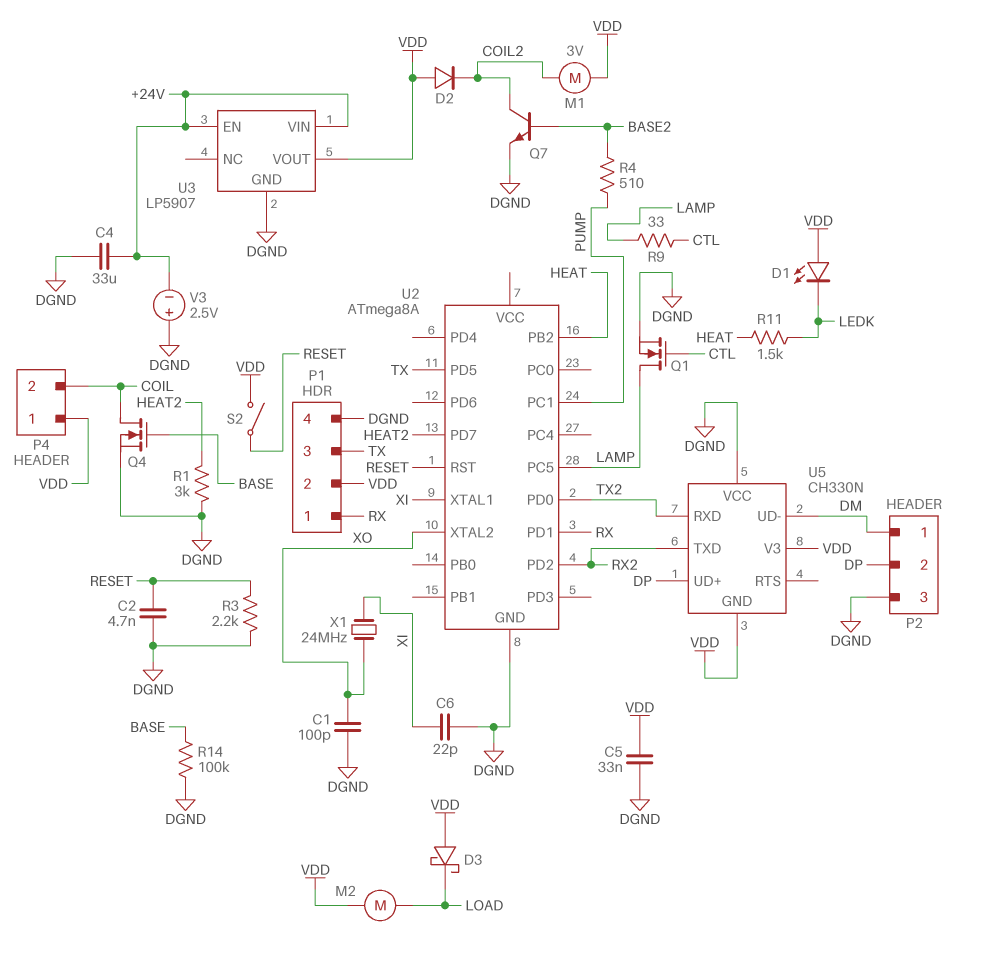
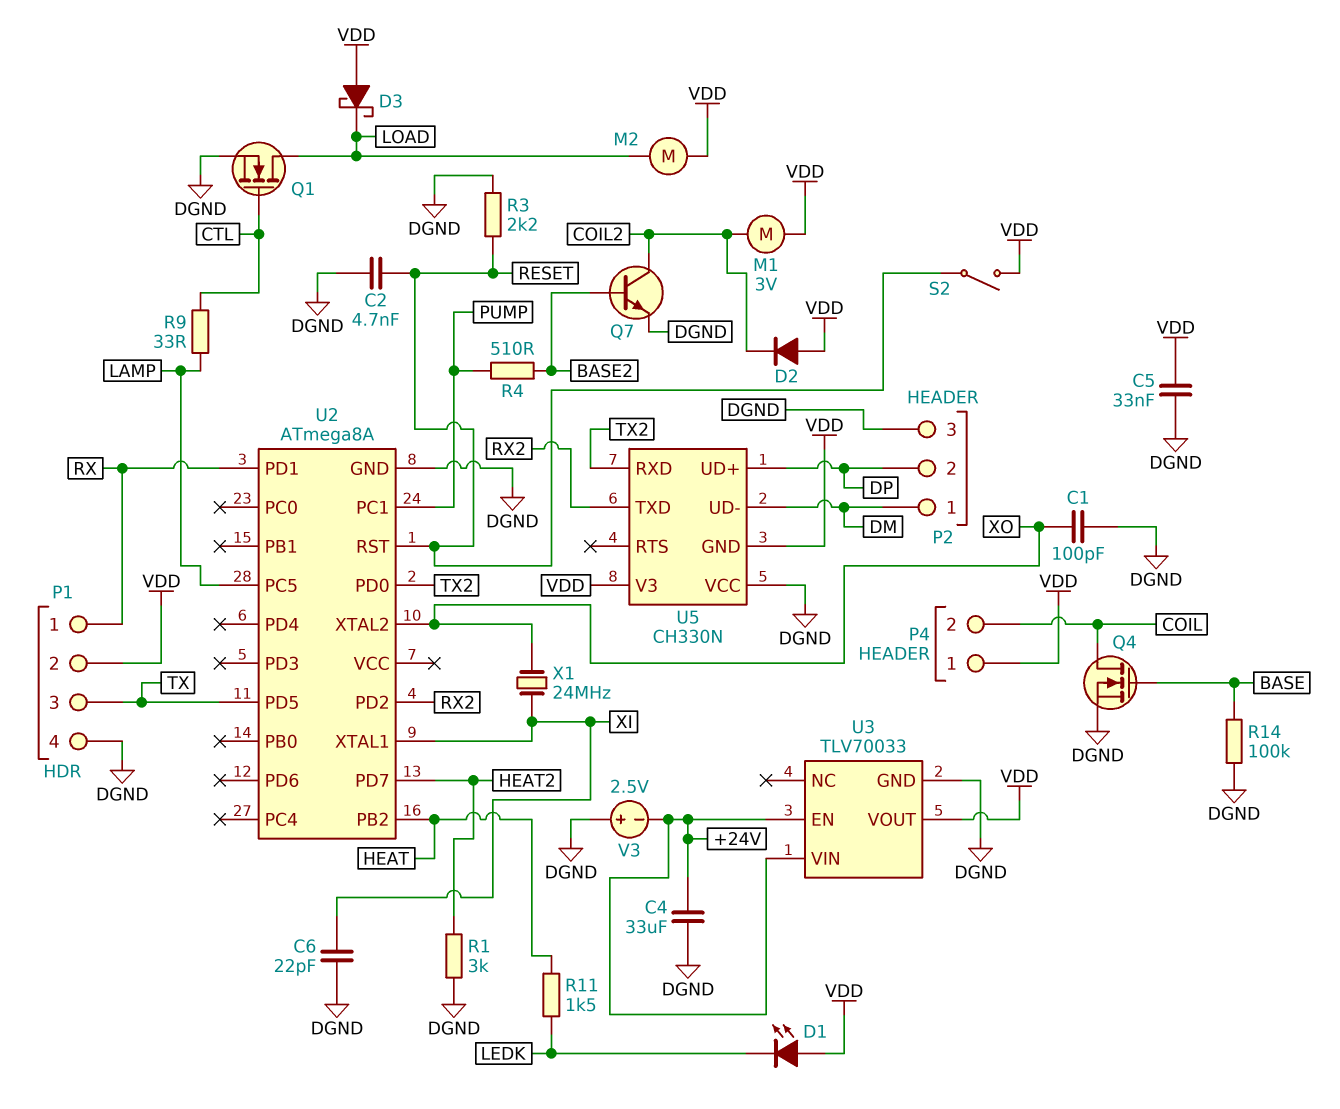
Q1: NMOS (G CTL, D LAMP, S DGND) -> NMOS (G CTL, D LOAD, S DGND)
U3: LP5907 -> TLV70033

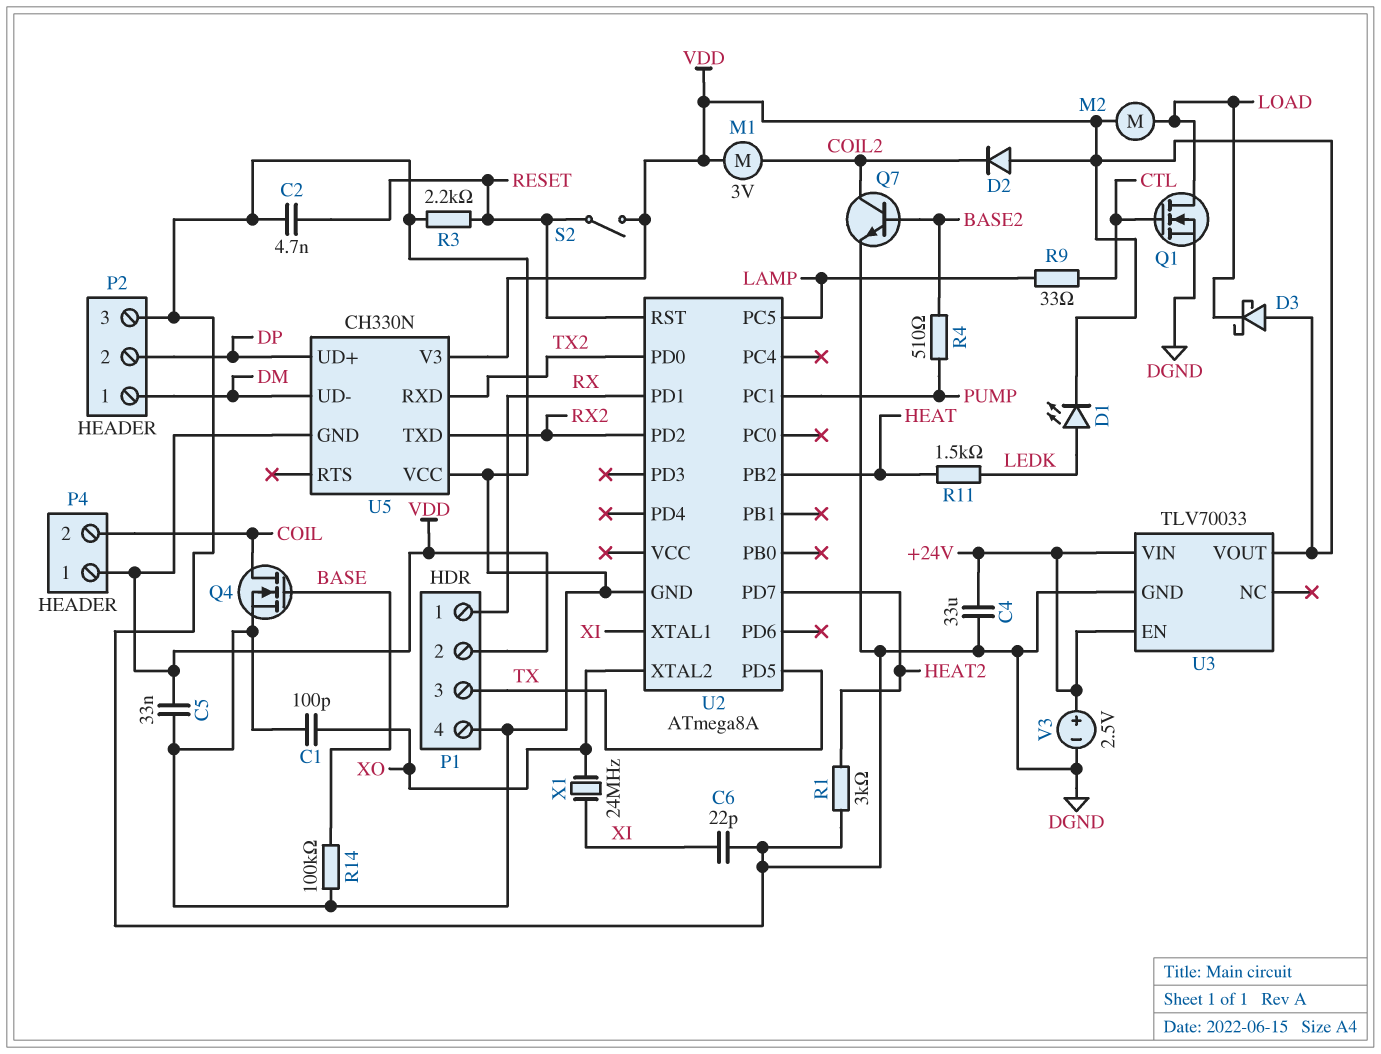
D1: LED (A VDD, K LEDK) -> LED (A LEDK, K VDD)
V3: 2.5V (plus DGND, minus +24V) -> 2.5V (plus +24V, minus DGND)

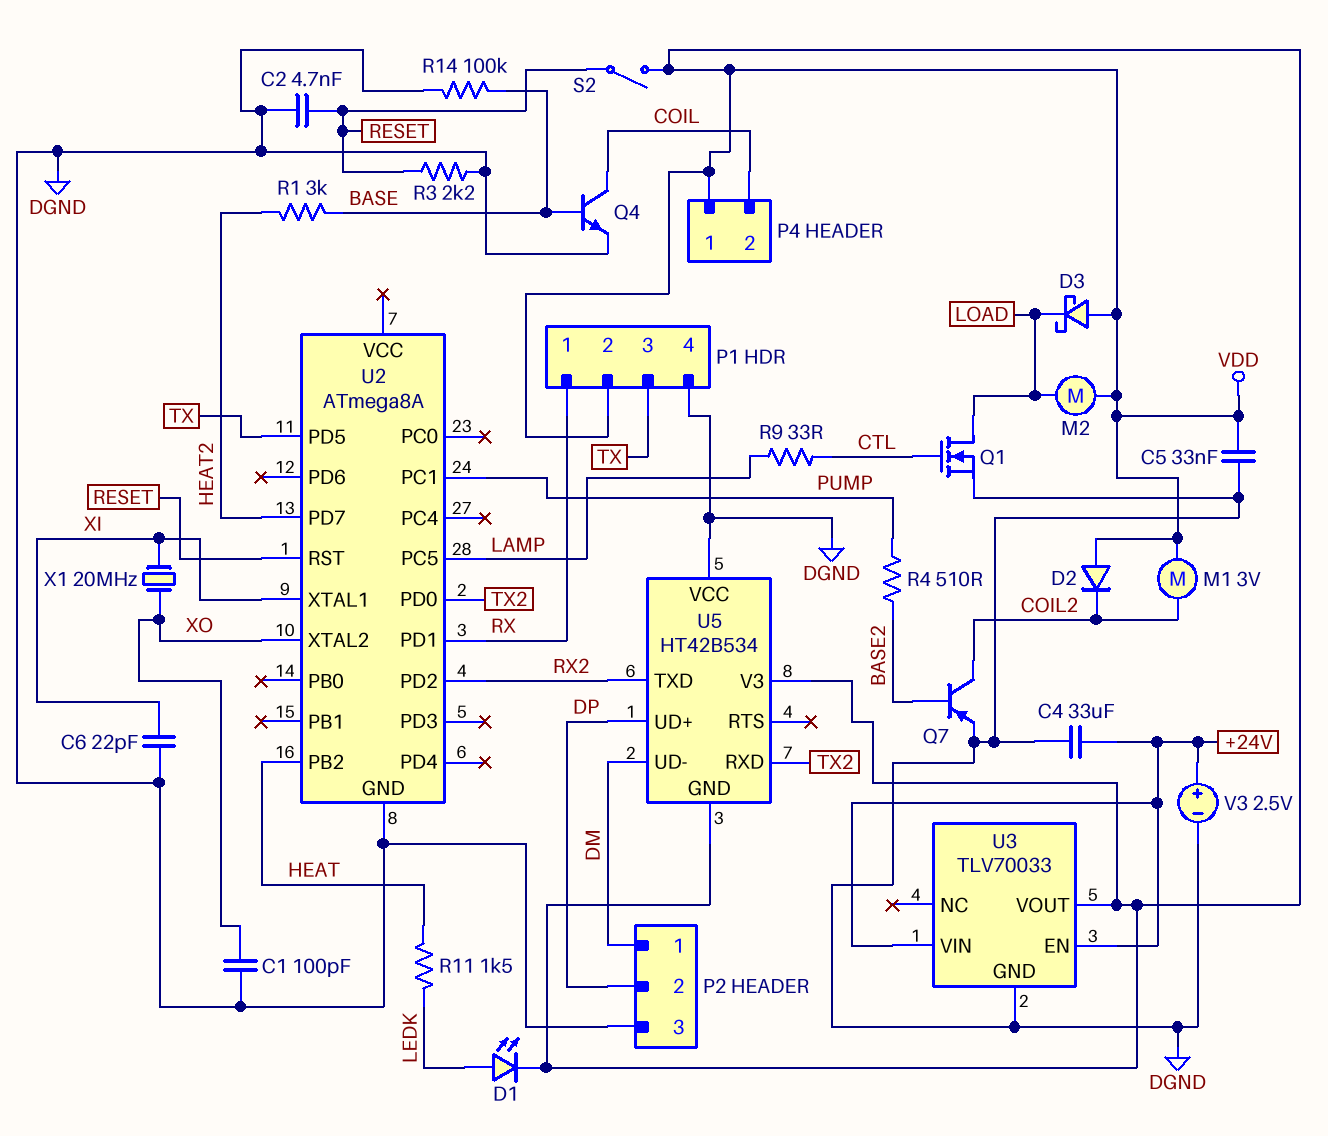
Q4: NMOS (G BASE, D COIL, S DGND) -> NPN (B BASE, C COIL, E DGND)
Q7: NPN (B BASE2, C COIL2, E DGND) -> PNP (B BASE2, C COIL2, E DGND)
R1: 3k (DGND, HEAT2) -> 3k (BASE, HEAT2)
U5: CH330N -> HT42B534
X1: 24MHz (XI, XO) -> 20MHz (XI, XO)

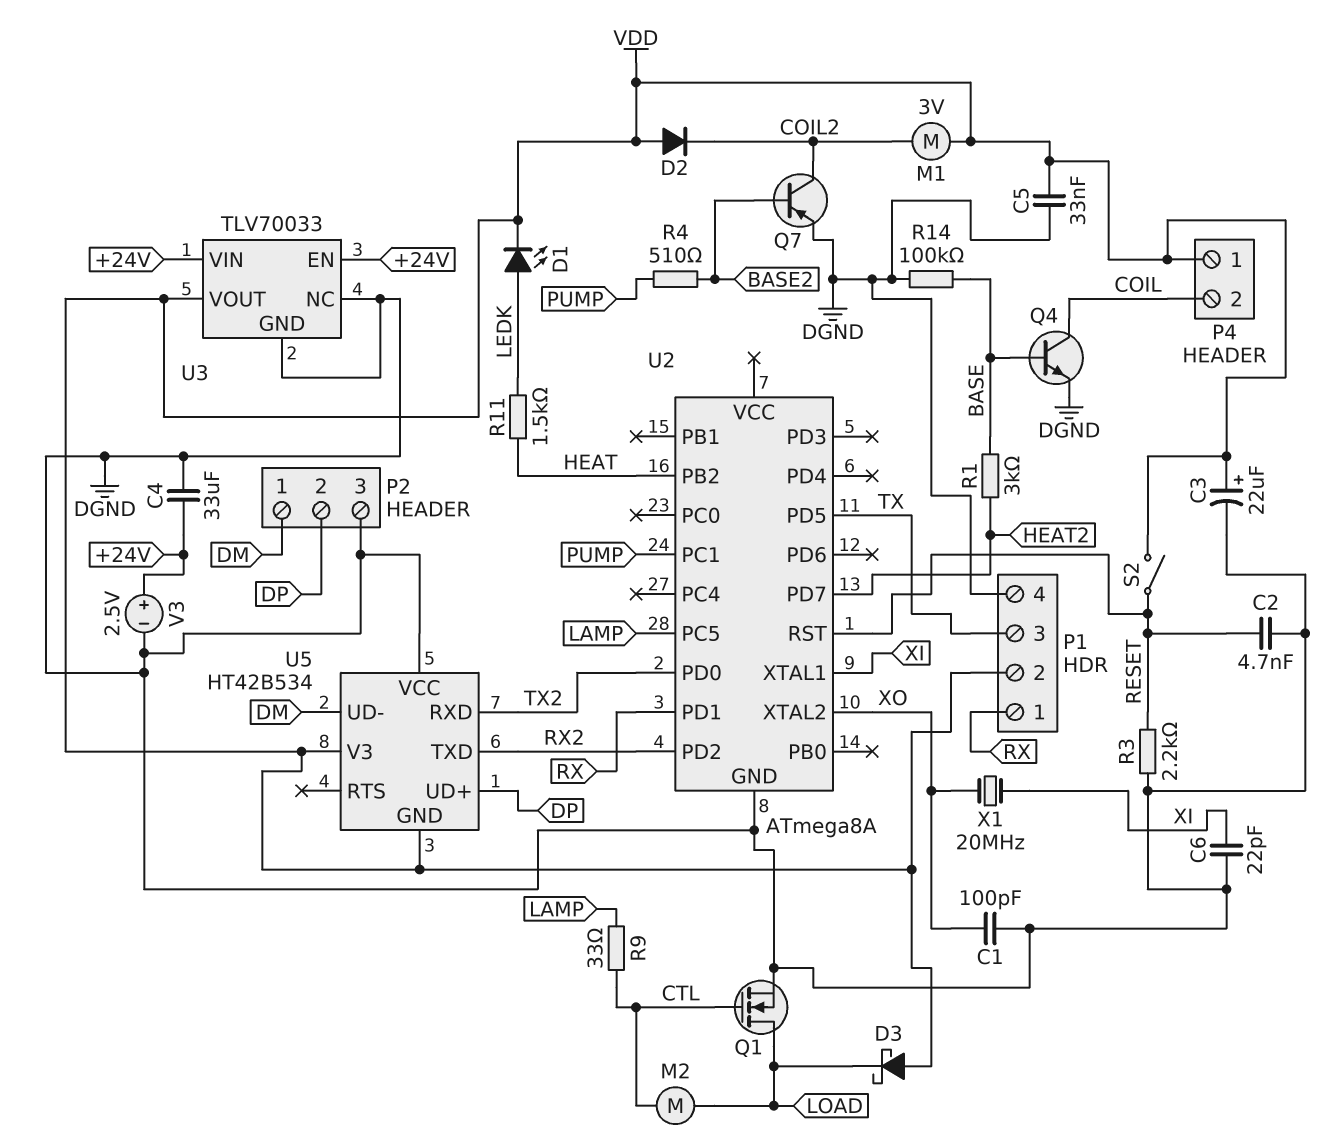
C3: none -> 22uF (plus VDD, minus DGND)
M2: motor (LOAD, VDD) -> motor (CTL, LOAD)
U3 pin NC: none -> DGND

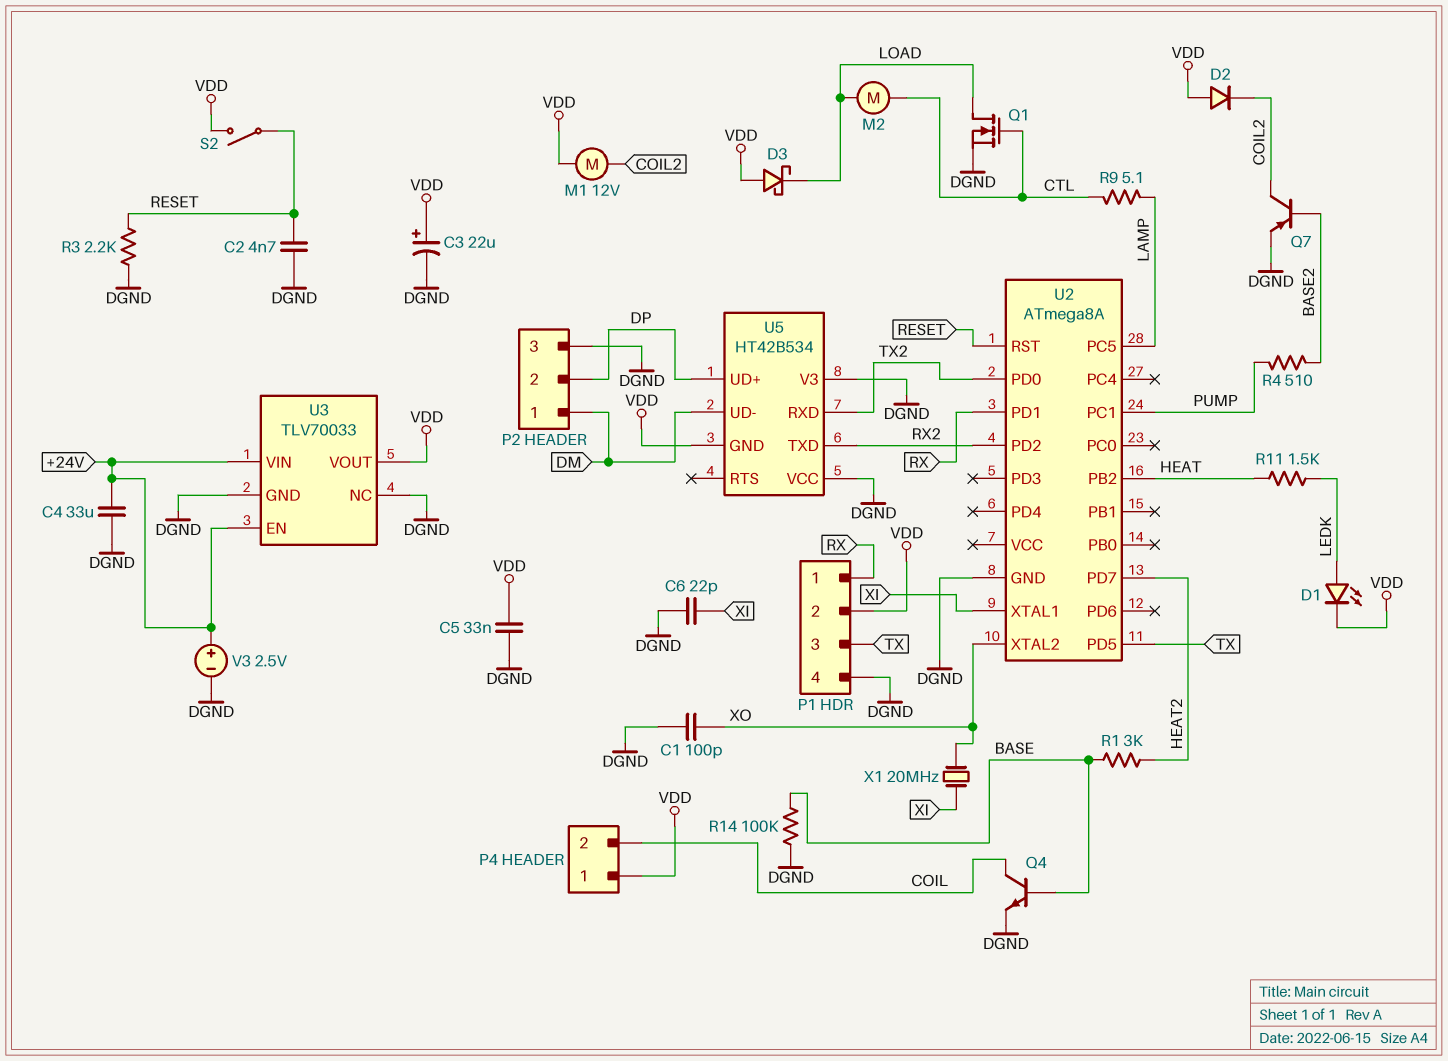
M1: motor 3V (COIL2, VDD) -> motor 12V (COIL2, VDD)
R9: 33 (CTL, LAMP) -> 5.1 (CTL, LAMP)
U5 pin V3: VDD -> DGND

